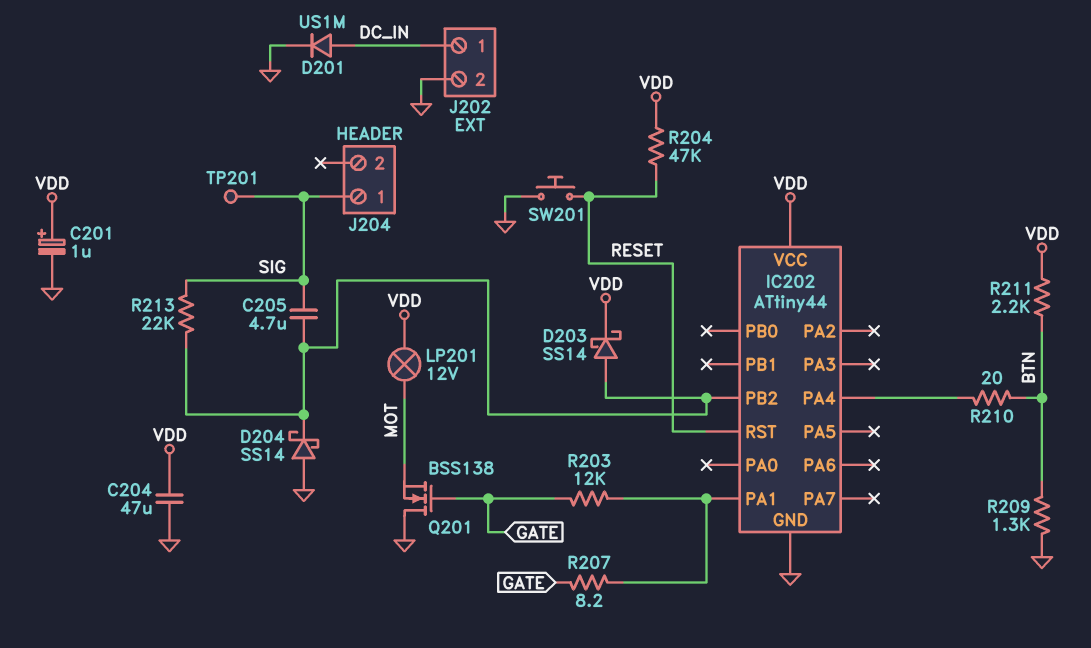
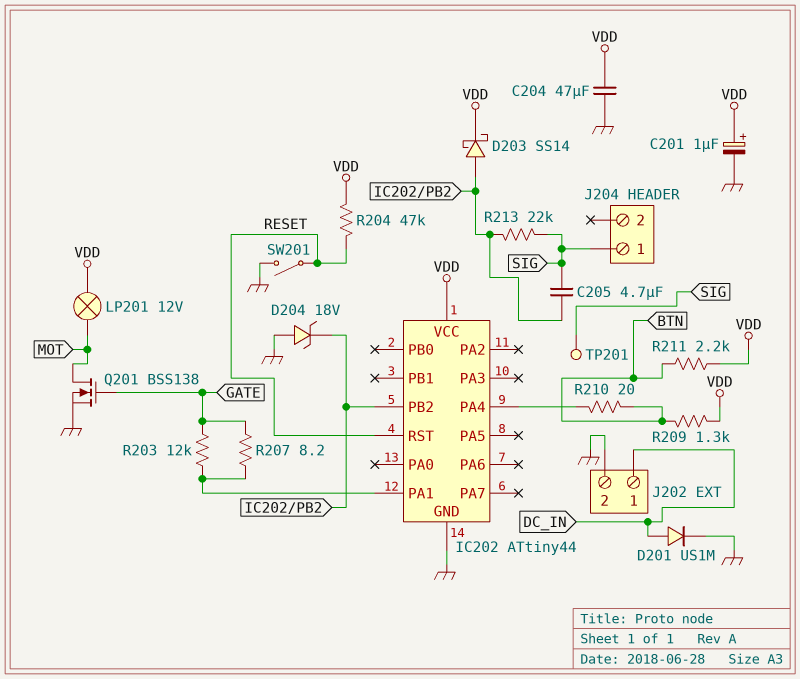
D204: schottky SS14 (A GND, K IC202/PB2) -> zener 18V (A GND, K IC202/PB2)
Q201: NMOS BSS138 (G GATE, D GND, S MOT) -> NMOS BSS138 (G GATE, D MOT, S GND)
R209: 1.3k (BTN, GND) -> 1.3k (BTN, VDD)
SW201: button (GND, RESET) -> switch (GND, RESET)

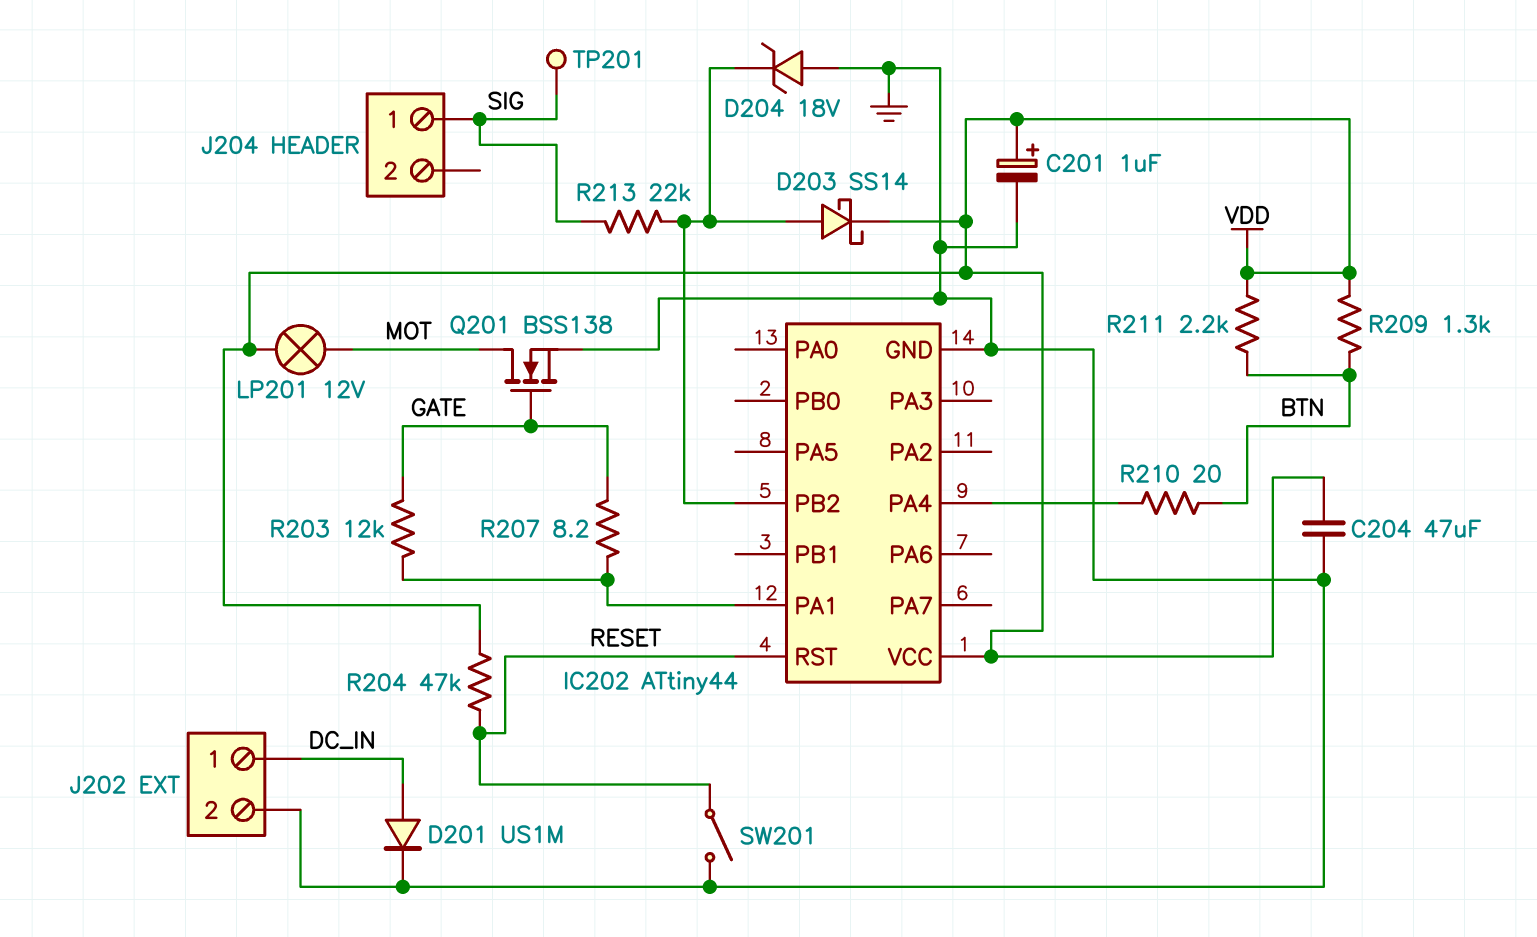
C205: 4.7uF (IC202/PB2, SIG) -> none

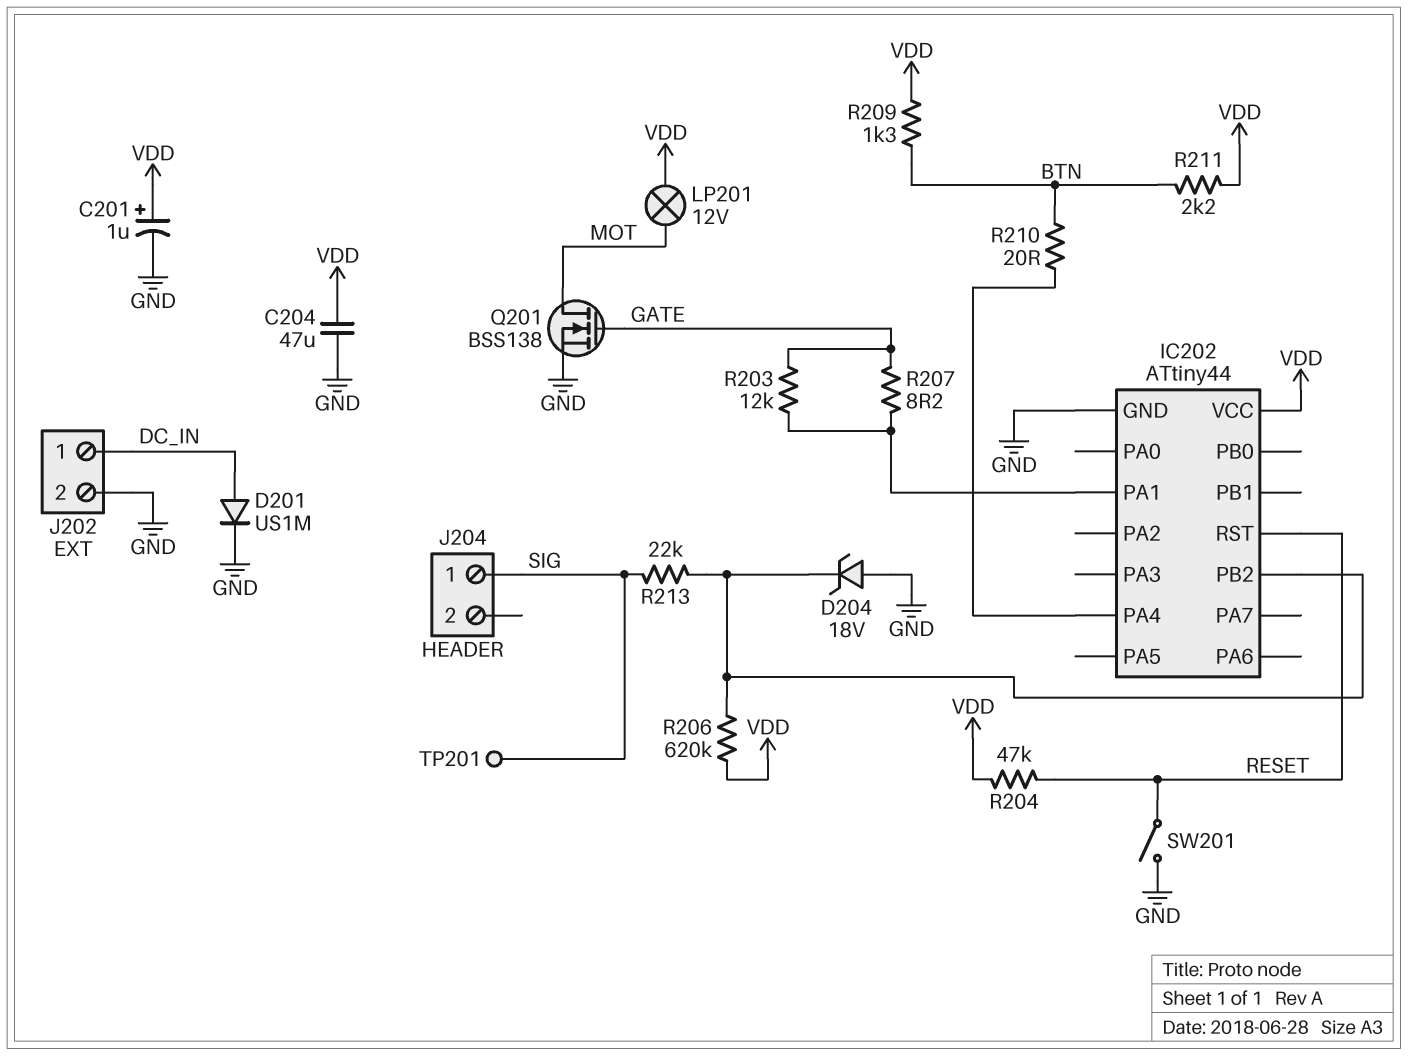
D203: schottky SS14 (A IC202/PB2, K VDD) -> none
R206: none -> 620k (IC202/PB2, VDD)

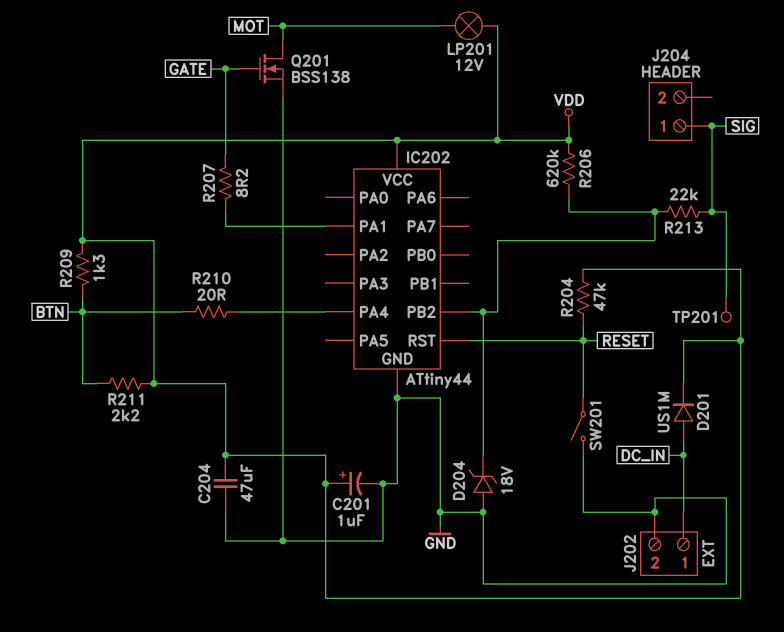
D201: diode US1M (A DC_IN, K GND) -> diode US1M (A DC_IN, K VDD)
R203: 12k (GATE, IC202/PA1) -> none

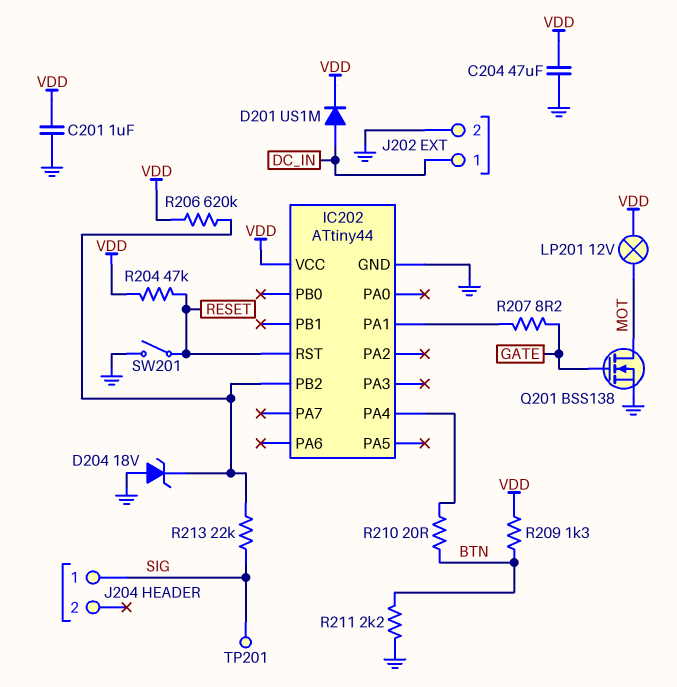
C201: 1uF (plus VDD, minus GND) -> 1uF (GND, VDD)
R211: 2.2k (BTN, VDD) -> 2.2k (BTN, GND)

